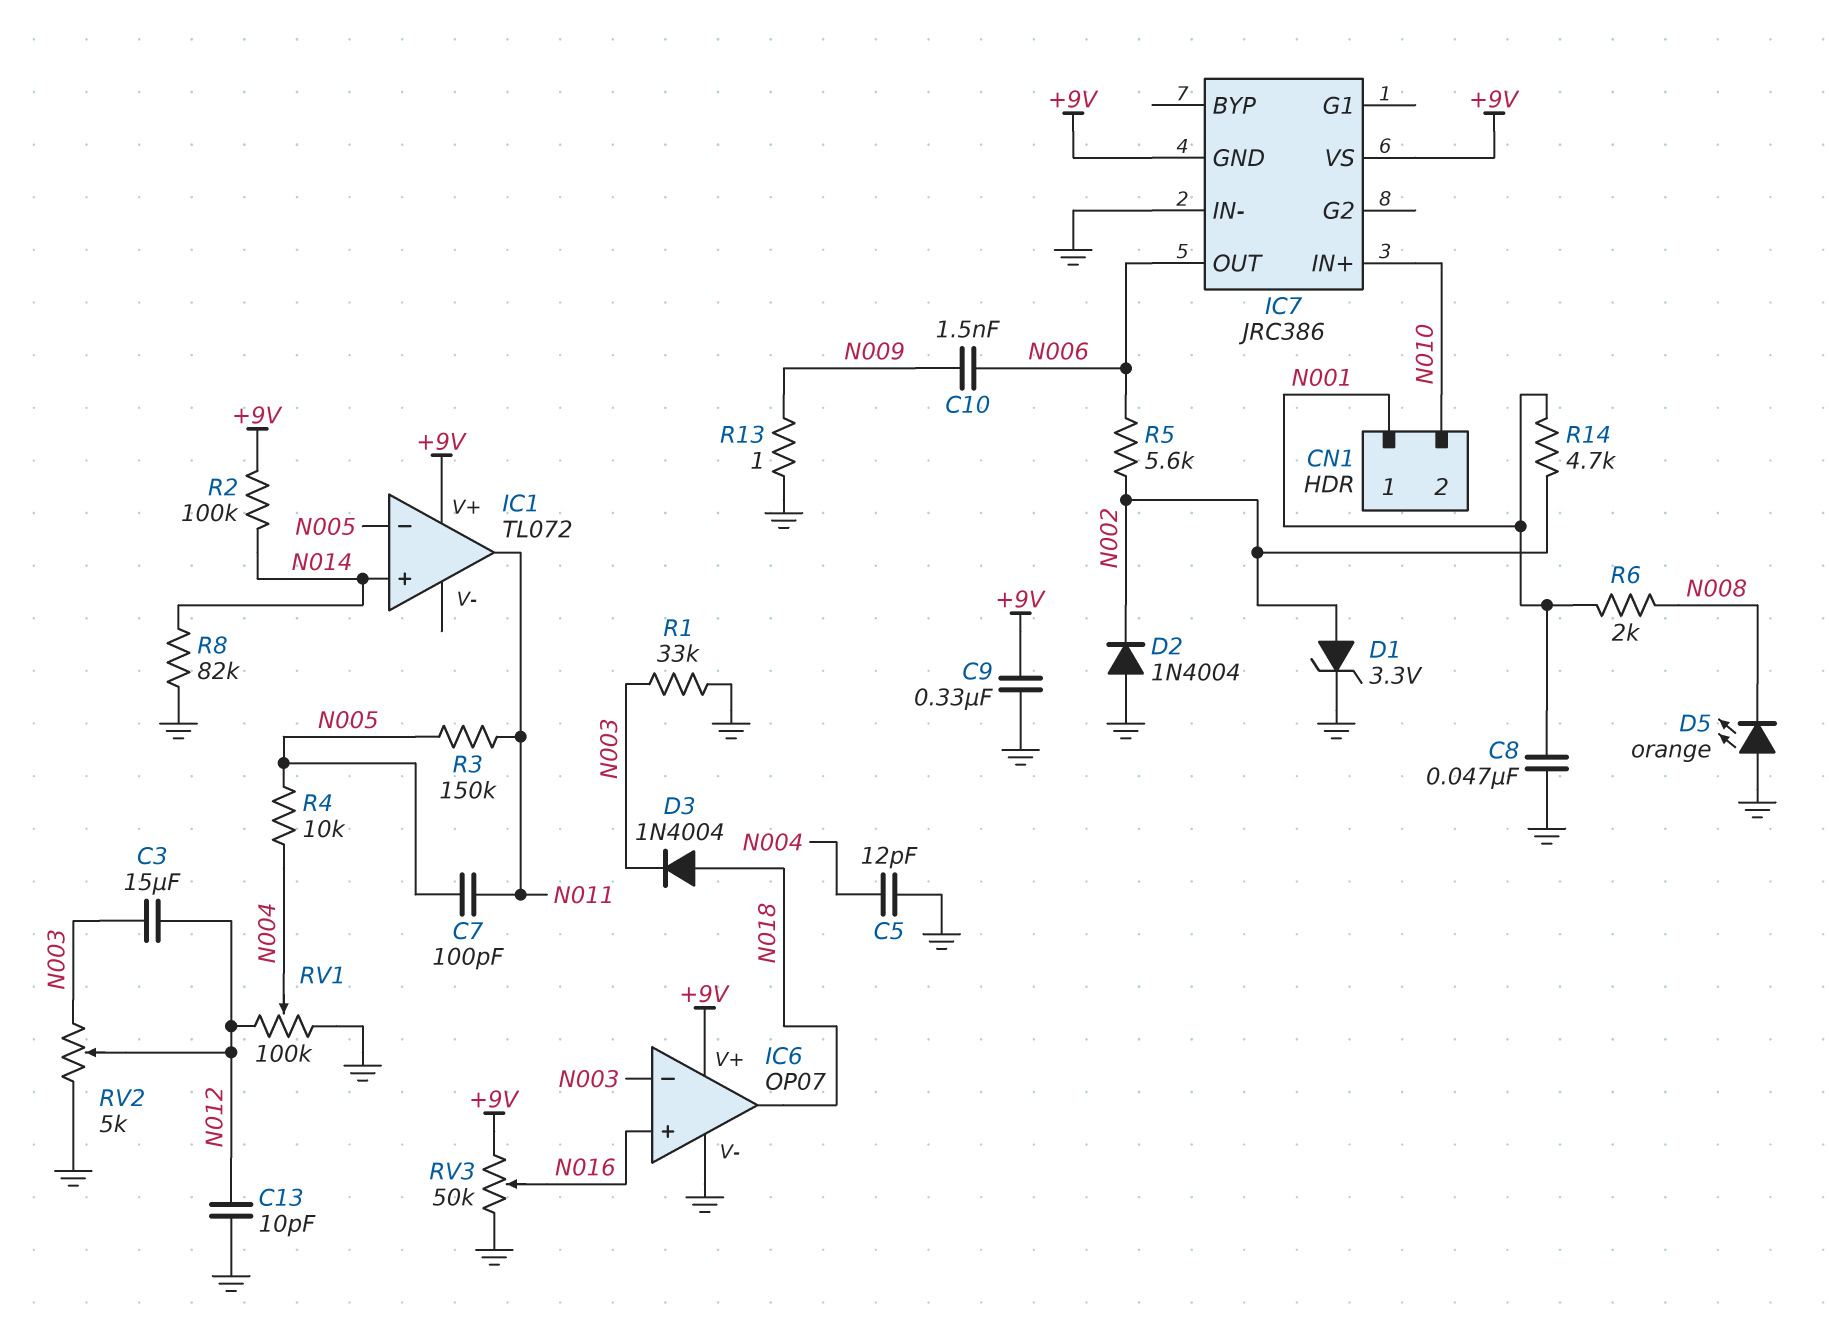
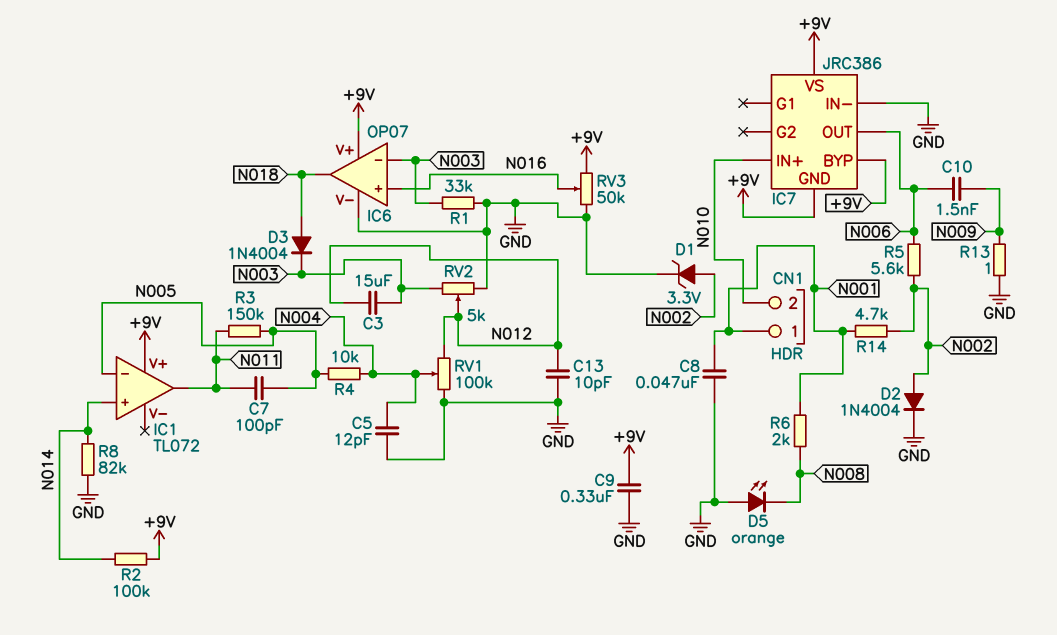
D2: diode 1N4004 (A GND, K N002) -> diode 1N4004 (A N002, K GND)
IC7 pin BYP: none -> +9V

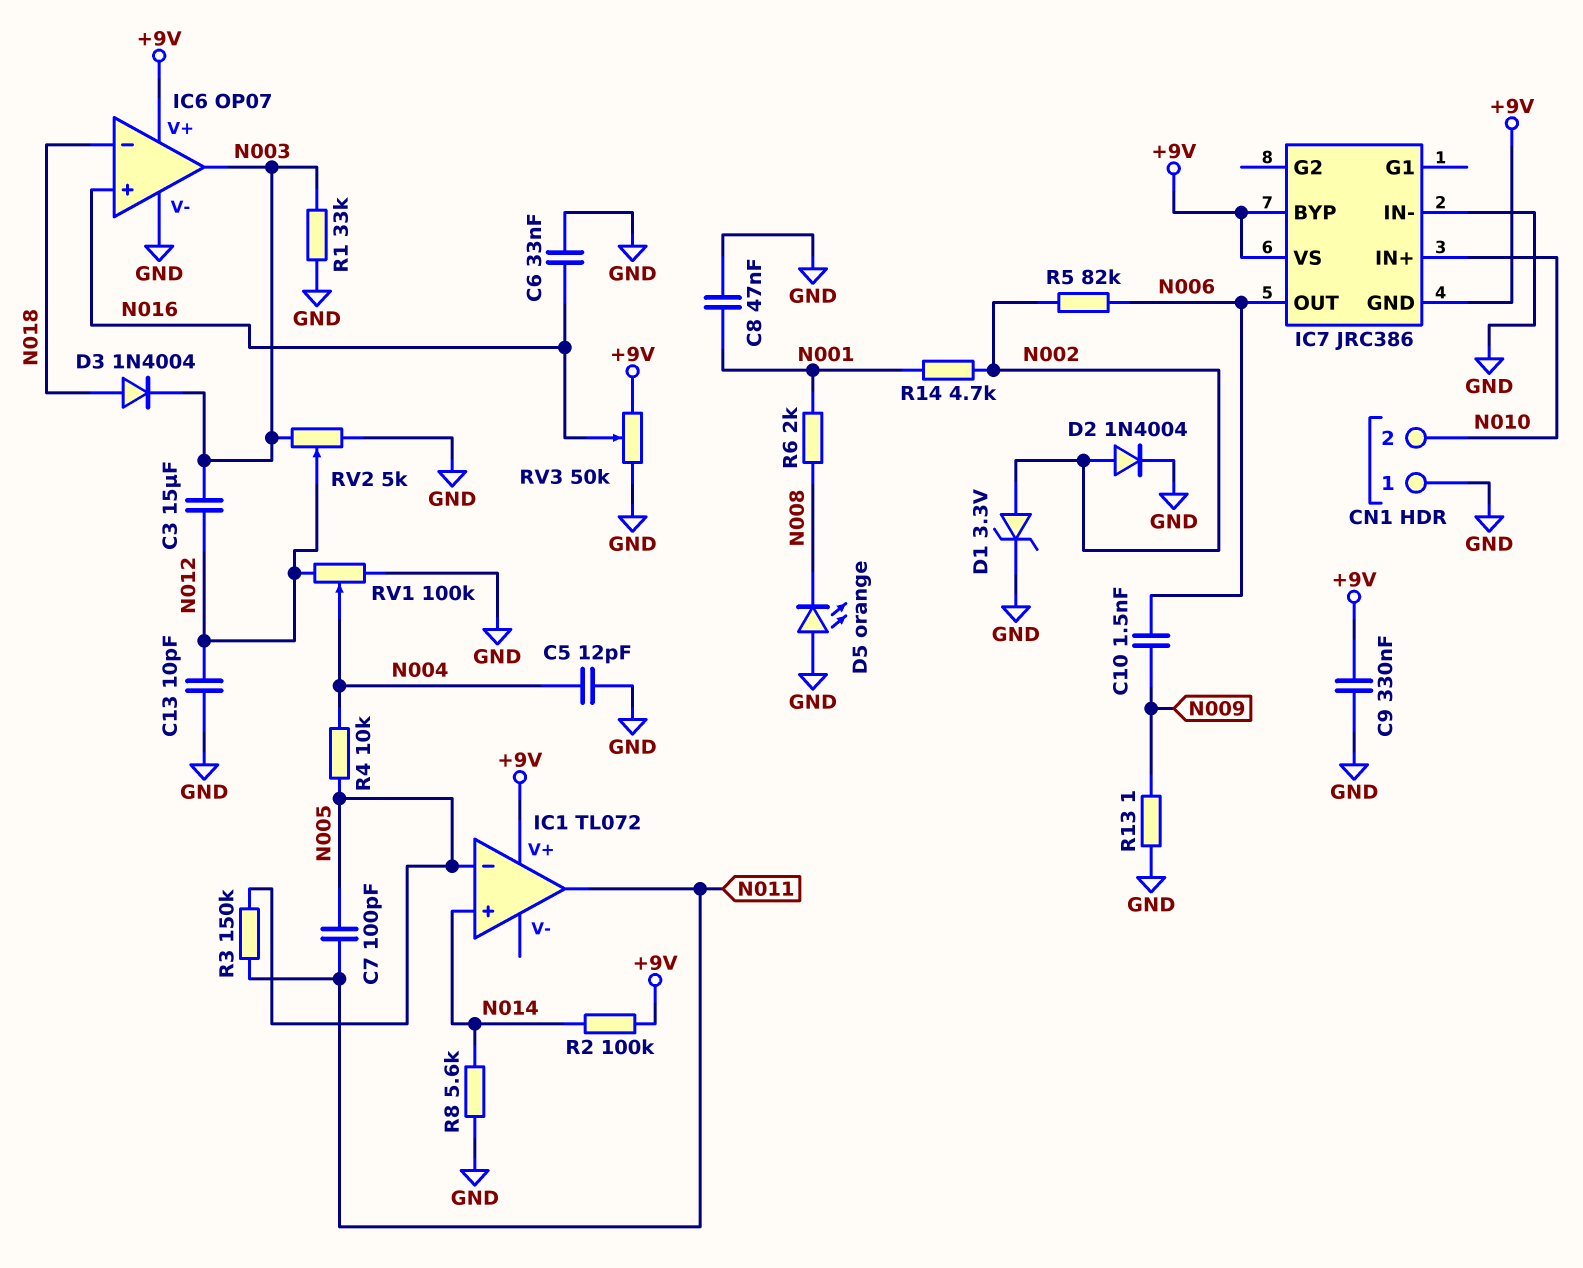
C6: none -> 33nF (GND, N016)
CN1 pin 1: N001 -> GND
IC6 pin in-: N003 -> N018
IC6 pin out: N018 -> N003
R5: 5.6k (N002, N006) -> 82k (N002, N006)
R8: 82k (GND, N014) -> 5.6k (GND, N014)

